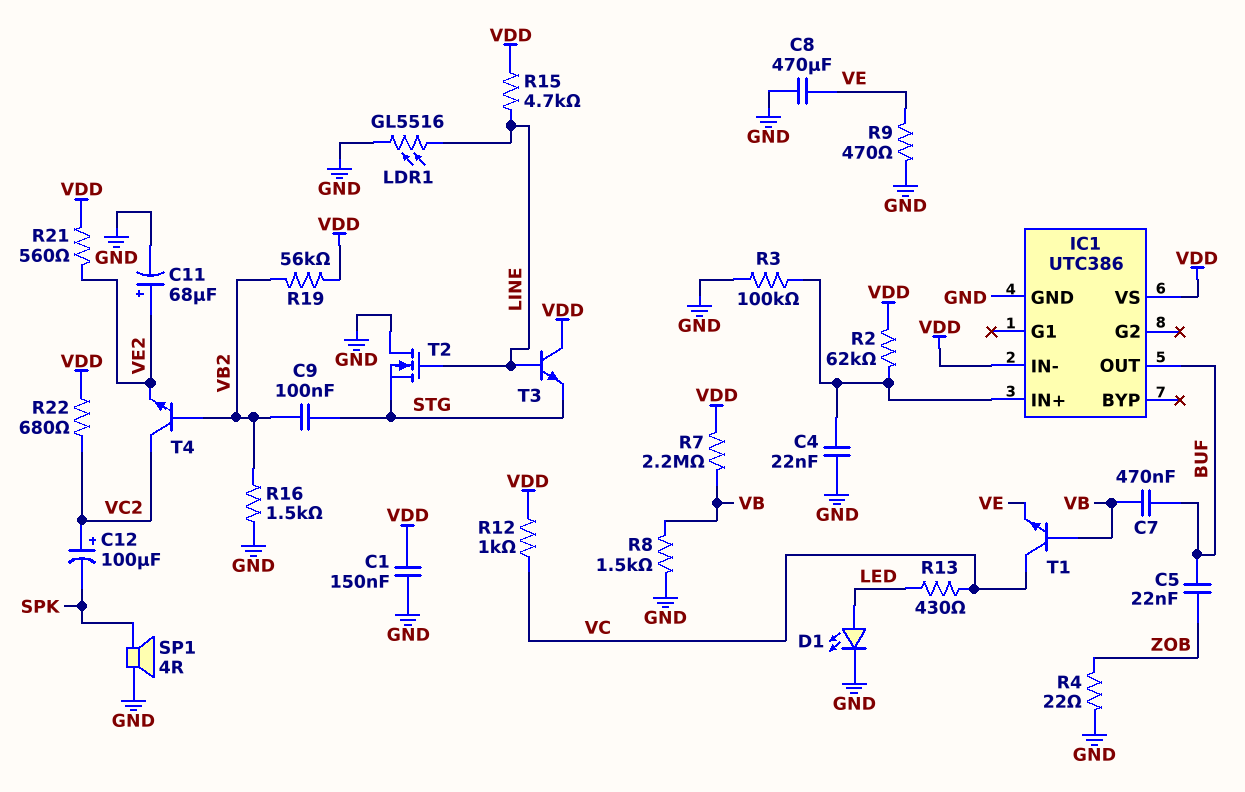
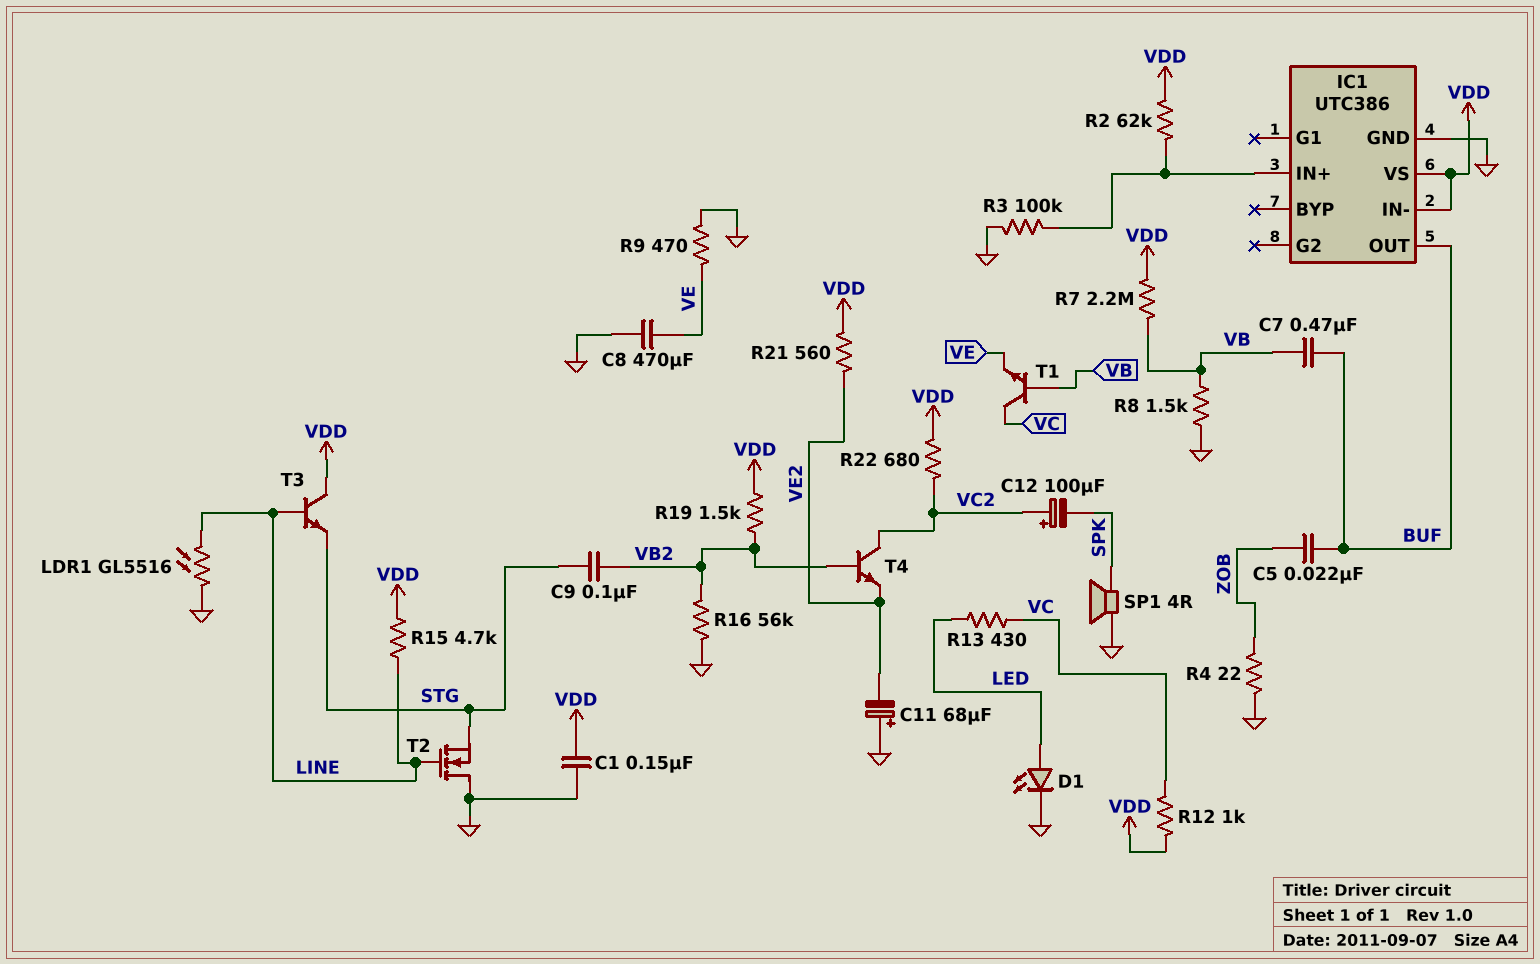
C4: 22nF (GND, IC1/IN+) -> none
C11: 68uF (plus VE2, minus GND) -> 68uF (plus GND, minus VE2)
R16: 1.5k (GND, VB2) -> 56k (GND, VB2)
R19: 56k (VB2, VDD) -> 1.5k (VB2, VDD)

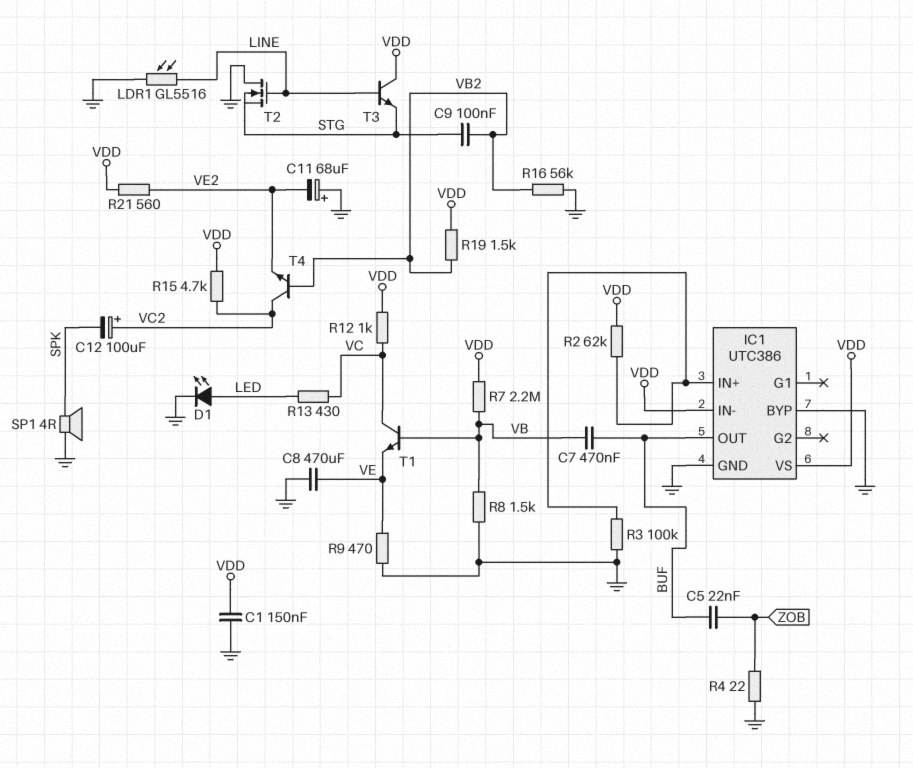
IC1 pin BYP: none -> GND
R15: 4.7k (LINE, VDD) -> 4.7k (VC2, VDD)
R22: 680 (VC2, VDD) -> none

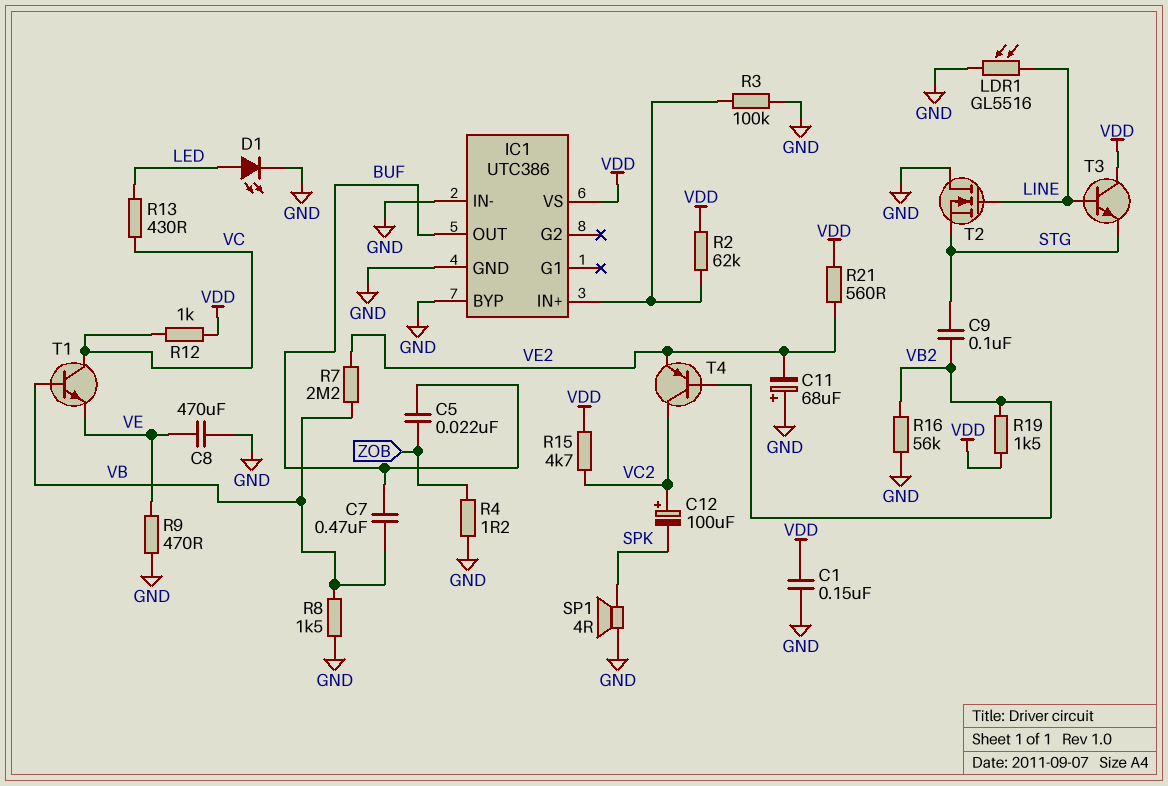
IC1 pin IN-: VDD -> GND
R4: 22 (GND, ZOB) -> 1.2 (GND, ZOB)
R7: 2.2M (VB, VDD) -> 2.2M (VB, VE2)
T4: NPN (B VB2, C VC2, E VE2) -> PNP (B VB2, C VC2, E VE2)

